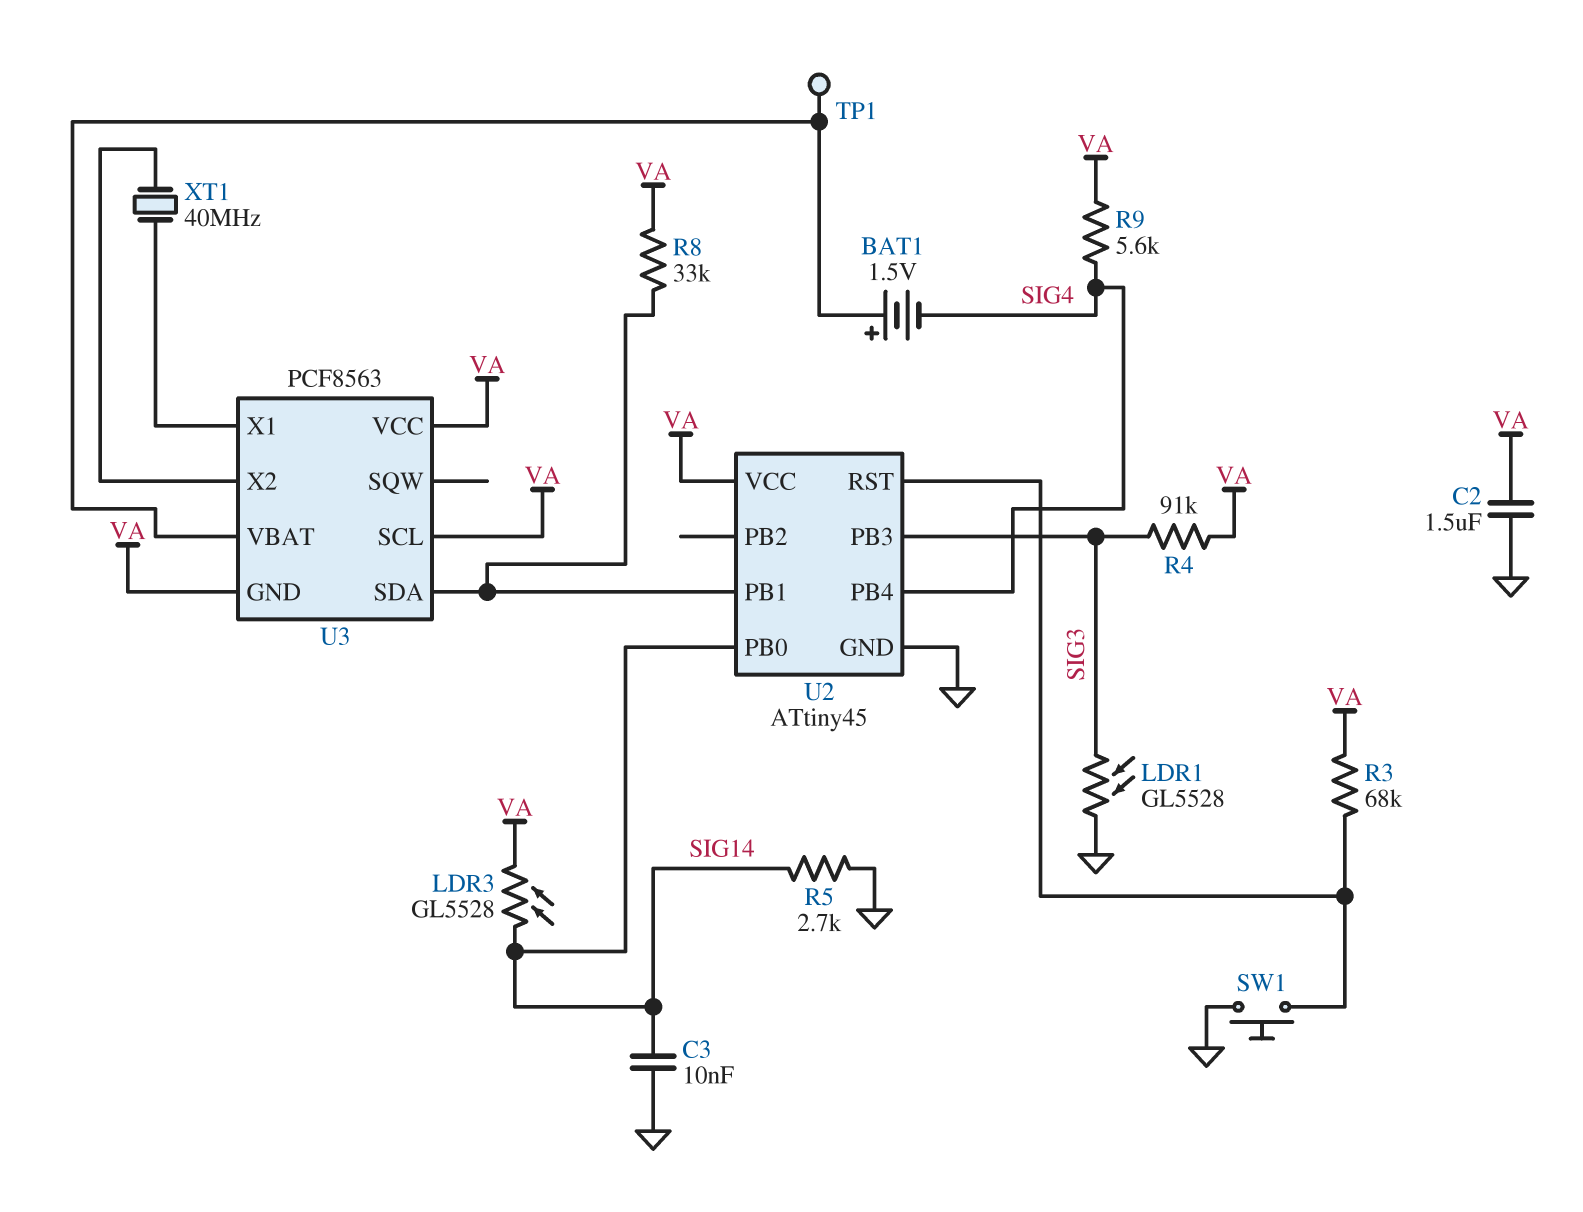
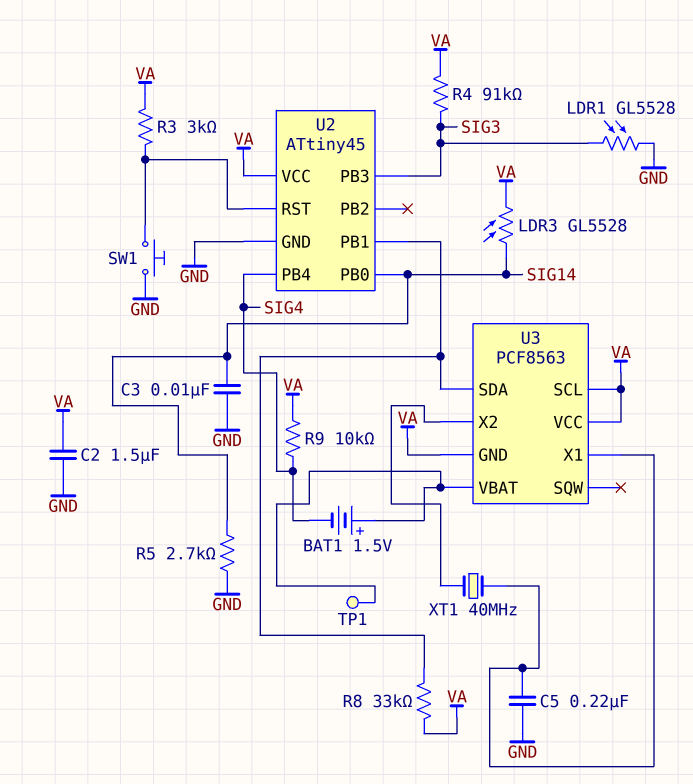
C5: none -> 220nF (GND, U3/X1)
R3: 68k (U2/RST, VA) -> 3k (U2/RST, VA)
R9: 5.6k (SIG4, VA) -> 10k (SIG4, VA)

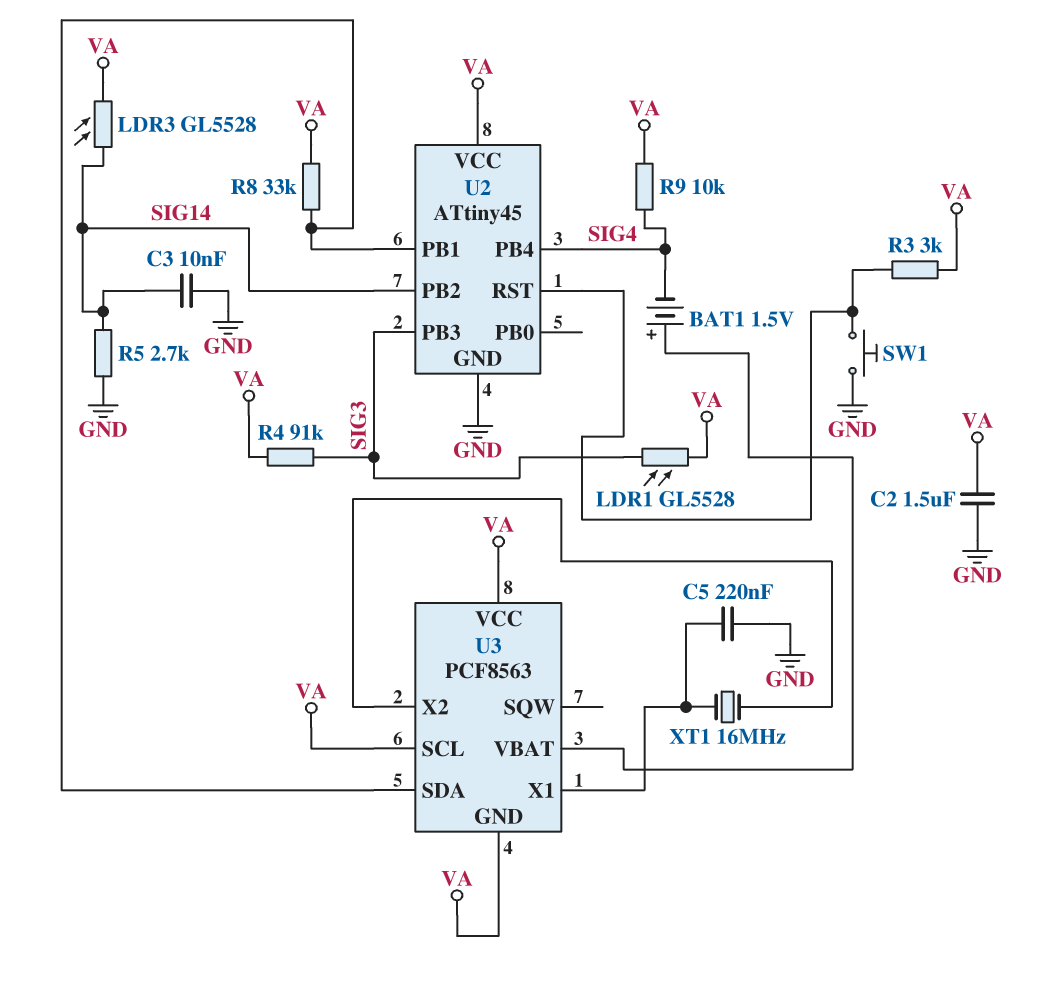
LDR1: GL5528 (GND, SIG3) -> GL5528 (SIG3, VA)
TP1: test point (U3/VBAT) -> none
U2 pin PB0: SIG14 -> none
U2 pin PB2: none -> SIG14
XT1: 40MHz (U3/X1, U3/X2) -> 16MHz (U3/X1, U3/X2)

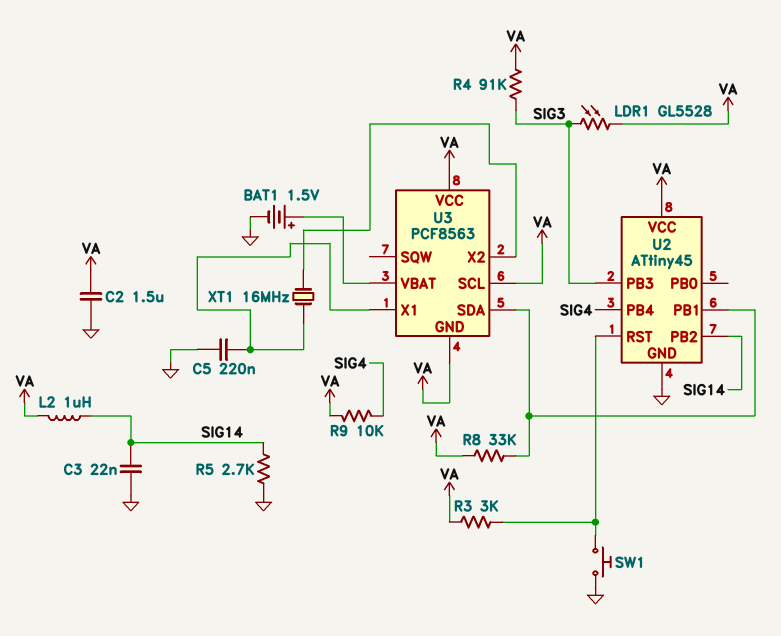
BAT1: 1.5V (plus U3/VBAT, minus SIG4) -> 1.5V (plus U3/VBAT, minus GND)
C3: 10nF (GND, SIG14) -> 22nF (GND, SIG14)
L2: none -> 1uH (SIG14, VA)
LDR3: GL5528 (SIG14, VA) -> none

